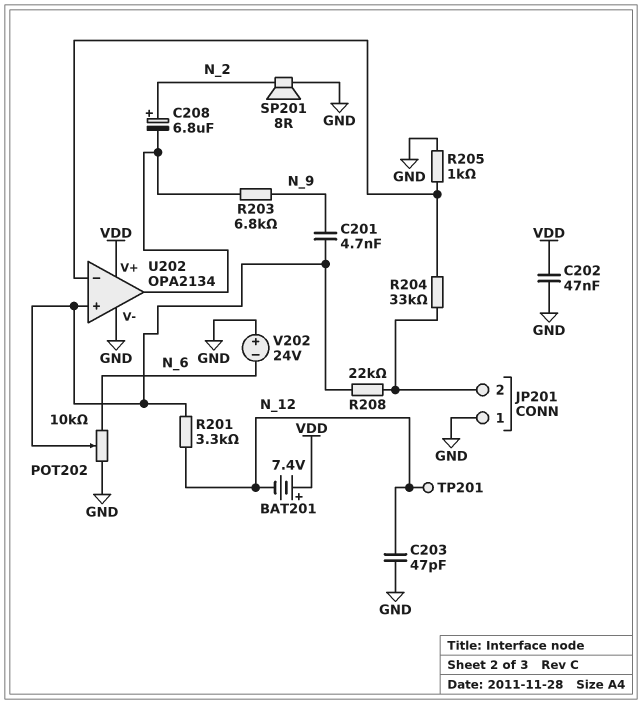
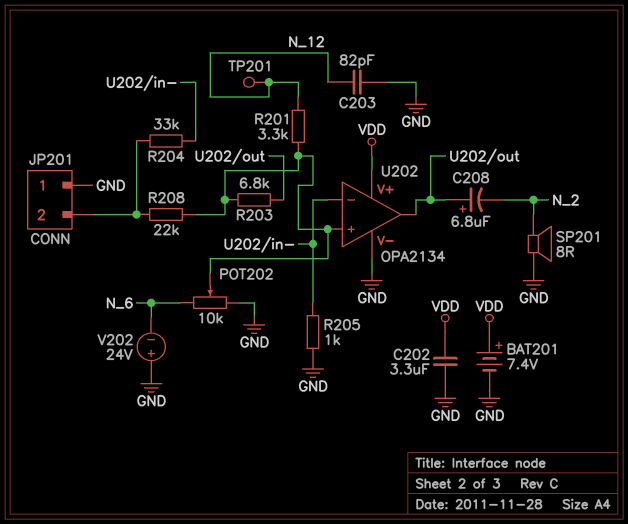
BAT201: 7.4V (plus VDD, minus N_12) -> 7.4V (plus VDD, minus GND)
C201: 4.7nF (N_9, U202/in+) -> none
C202: 47nF (GND, VDD) -> 3.3uF (GND, VDD)
C203: 47pF (GND, N_12) -> 82pF (GND, N_12)
C208: 6.8uF (plus N_2, minus U202/out) -> 6.8uF (plus U202/out, minus N_2)
R203: 6.8k (N_9, U202/out) -> 6.8k (U202/in+, U202/out)

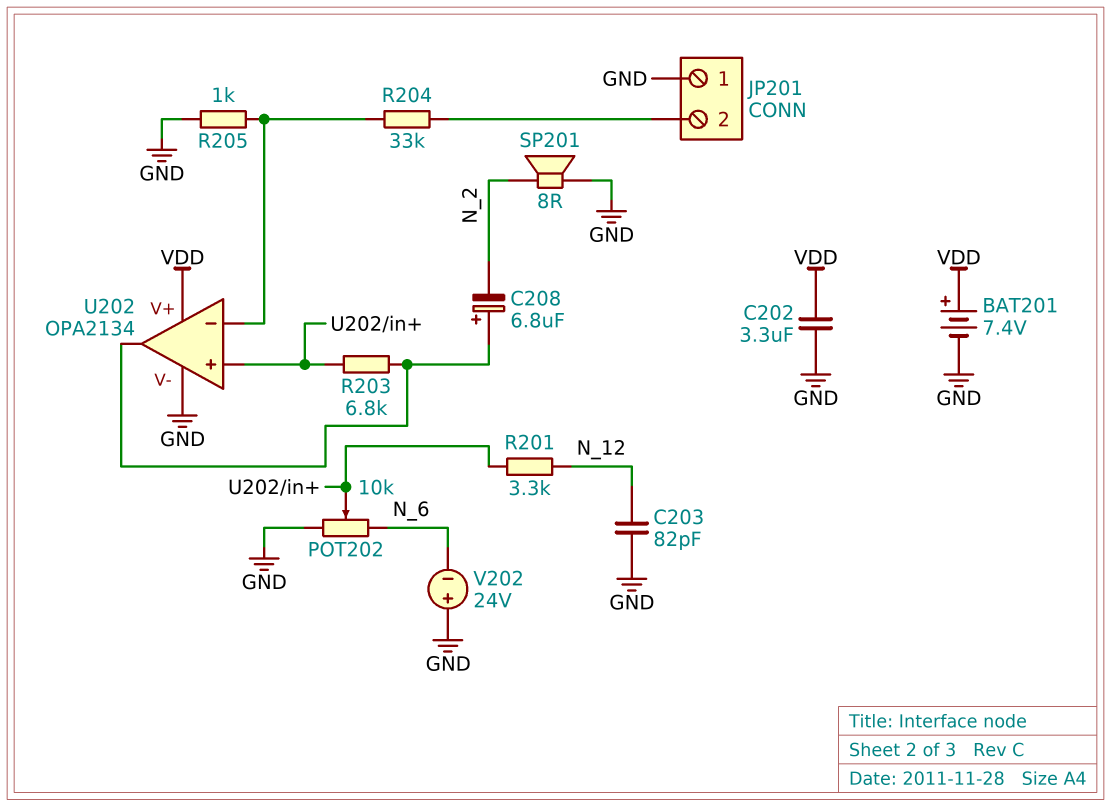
R208: 22k (JP201/2, U202/in+) -> none
TP201: test point (N_12) -> none

